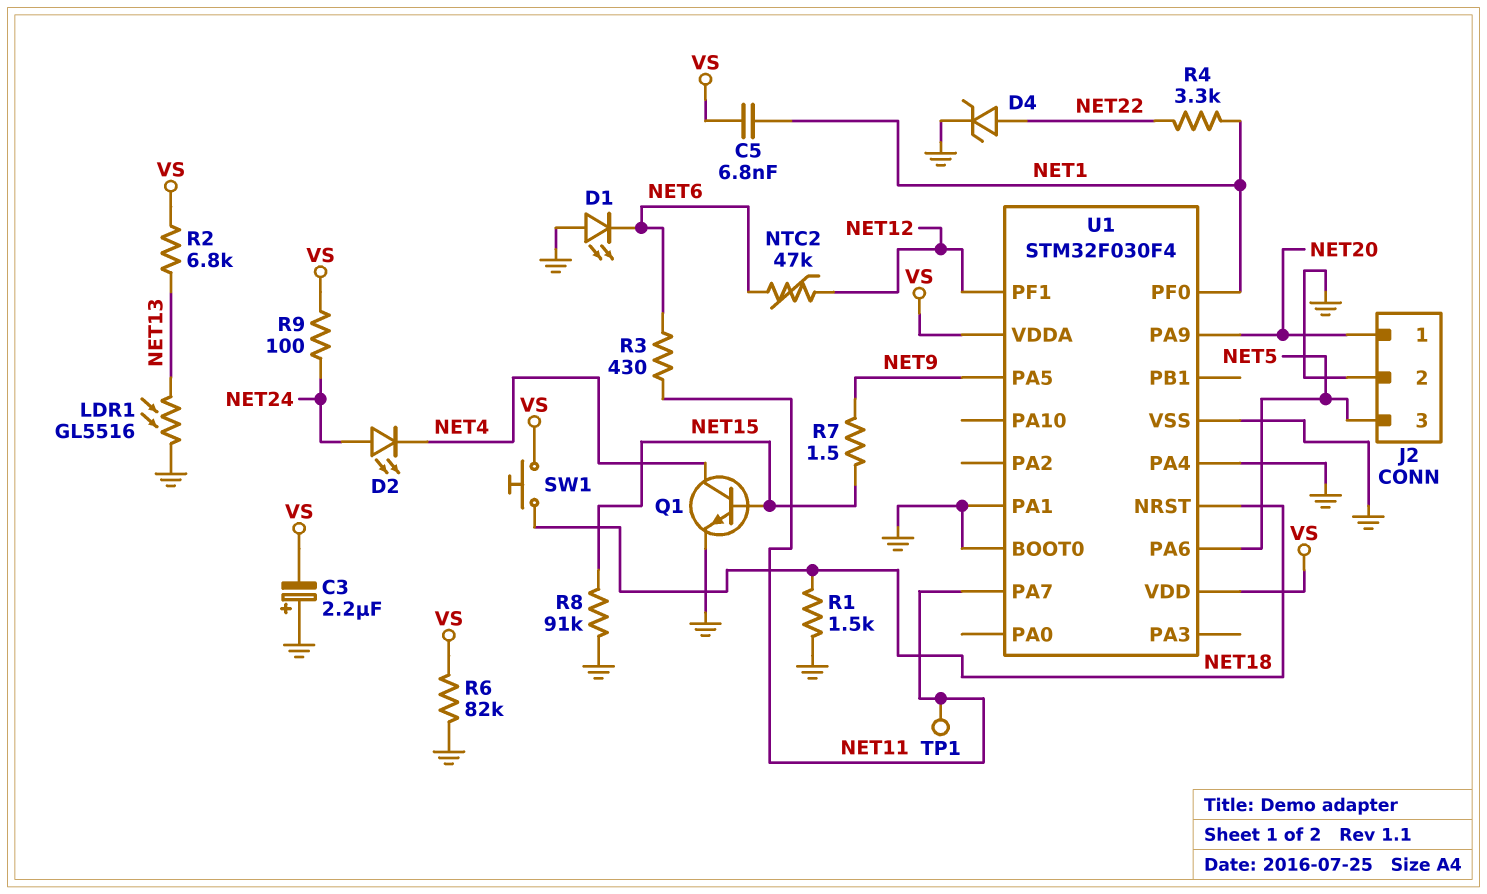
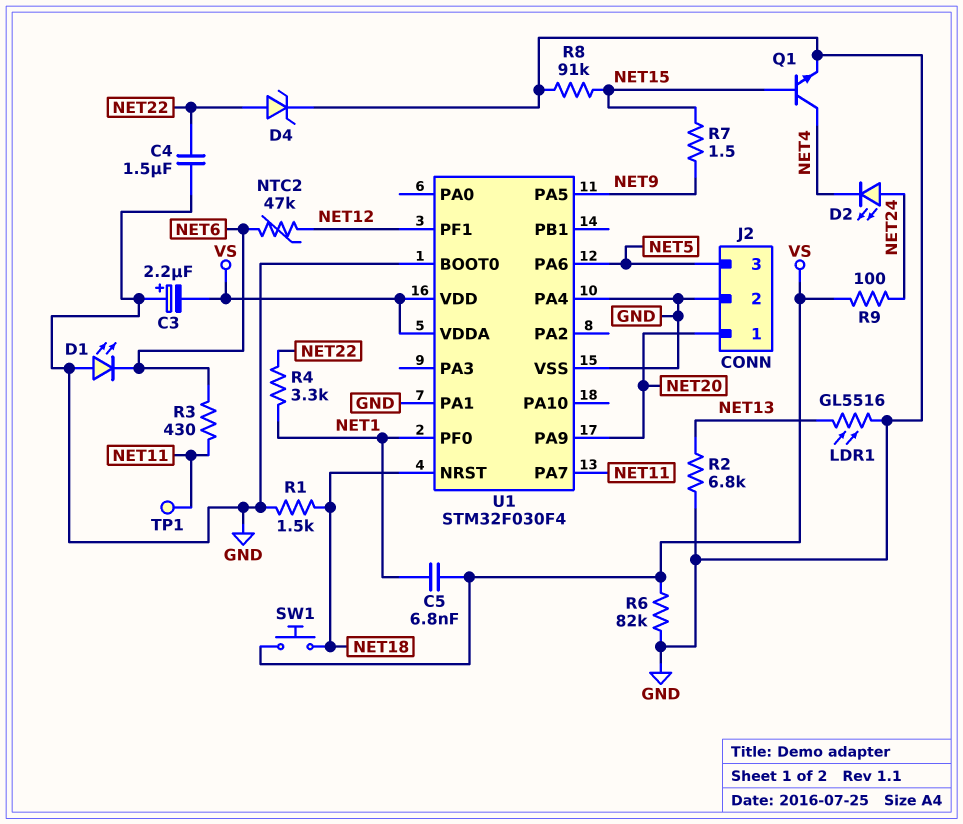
C4: none -> 1.5uF (GND, NET22)
R2: 6.8k (NET13, VS) -> 6.8k (GND, NET13)

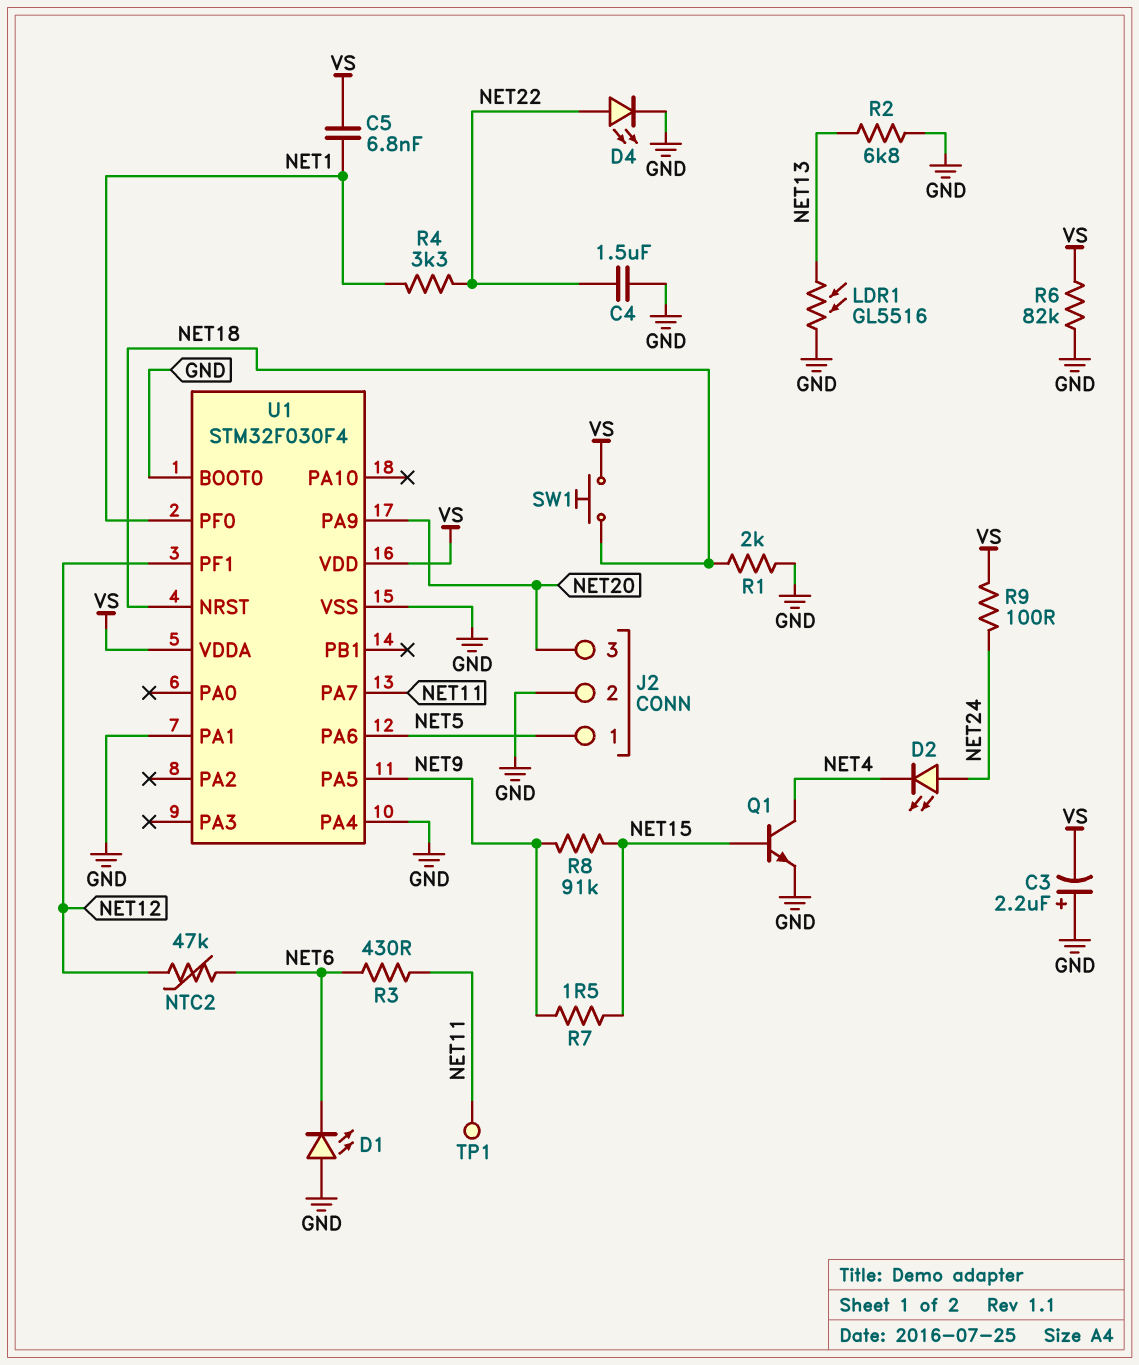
D4: zener (A NET22, K GND) -> LED (A NET22, K GND)
J2 pin 1: NET20 -> NET5
J2 pin 3: NET5 -> NET20
R1: 1.5k (GND, NET18) -> 2k (GND, NET18)
R8: 91k (GND, NET15) -> 91k (NET9, NET15)

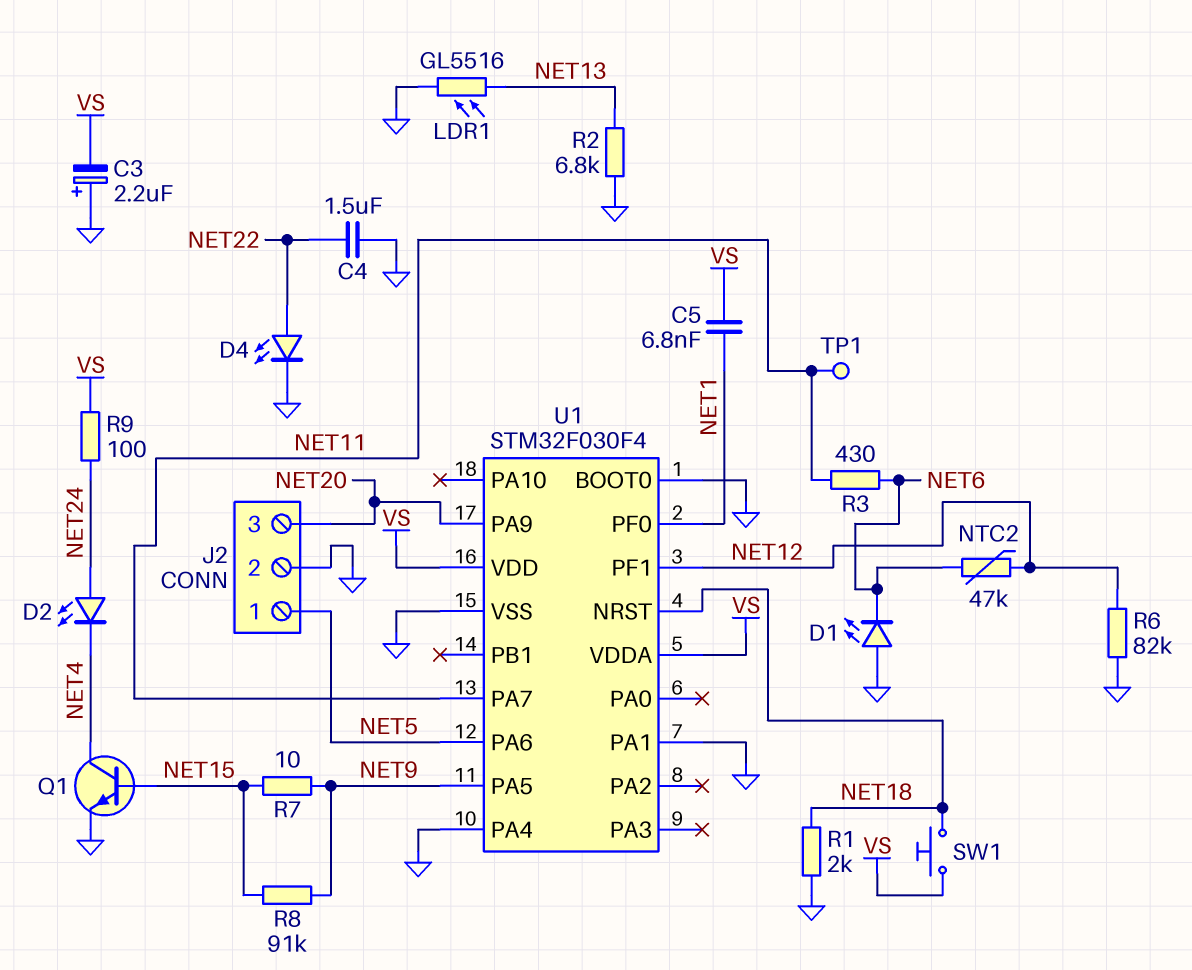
R4: 3.3k (NET1, NET22) -> none
R6: 82k (GND, VS) -> 82k (GND, NET12)
R7: 1.5 (NET9, NET15) -> 10 (NET9, NET15)

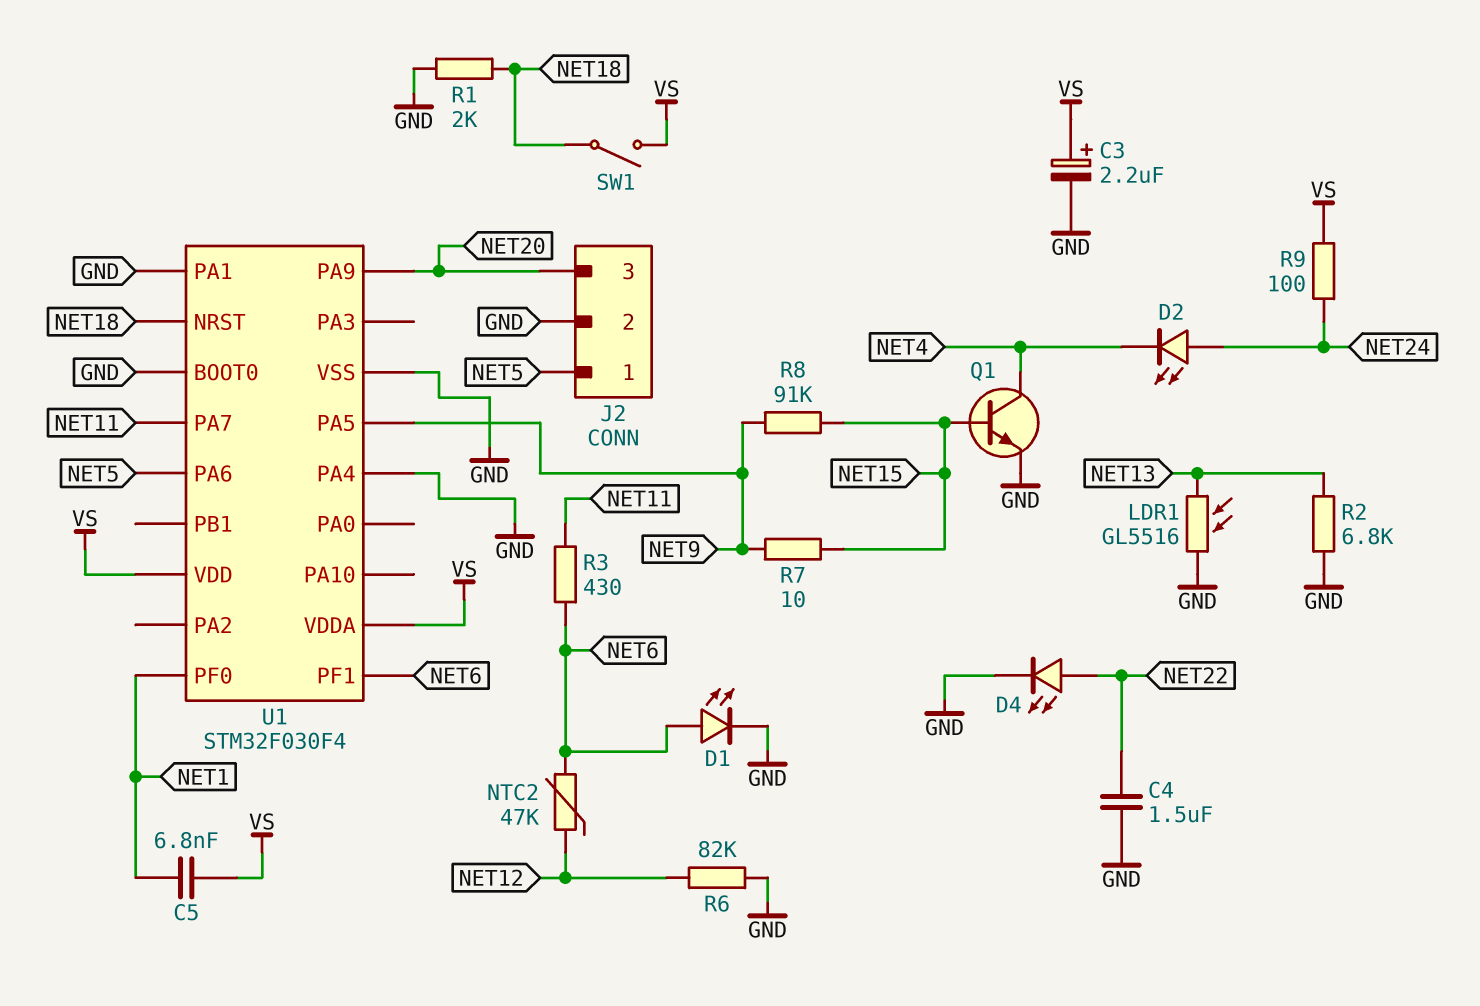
C3: 2.2uF (plus GND, minus VS) -> 2.2uF (plus VS, minus GND)
D1: LED (A GND, K NET6) -> LED (A NET6, K GND)
SW1: button (NET18, VS) -> switch (NET18, VS)
TP1: test point (NET11) -> none
U1 pin PF1: NET12 -> NET6

